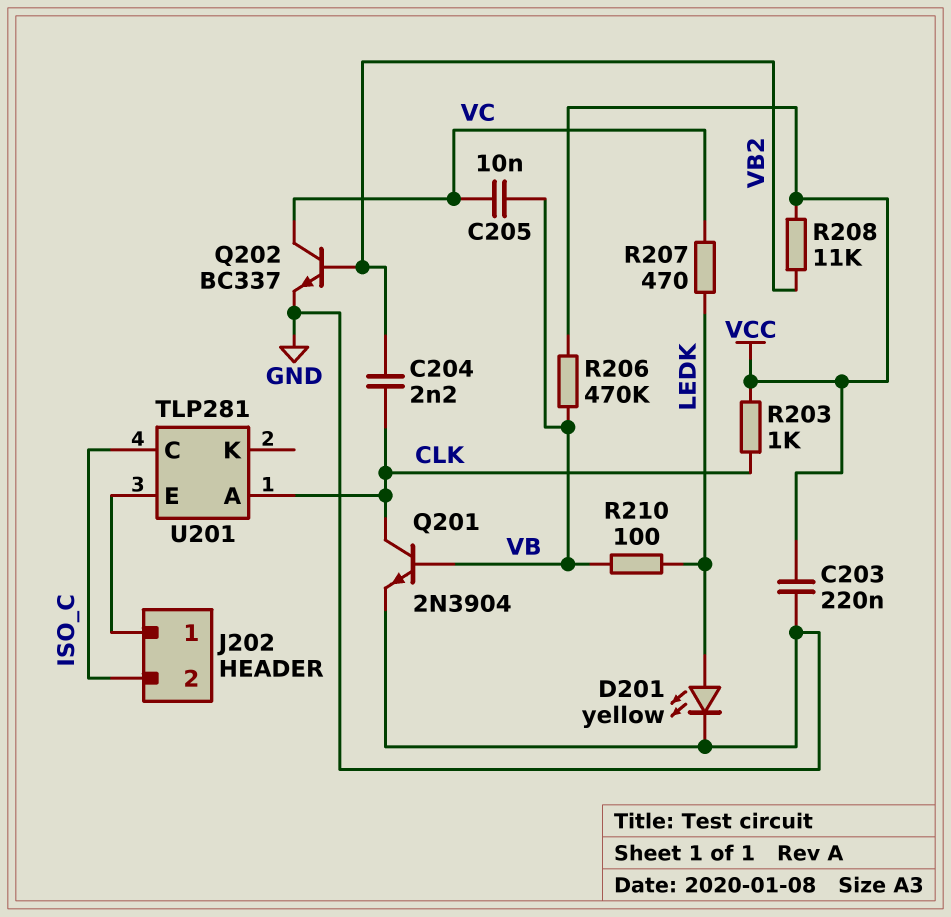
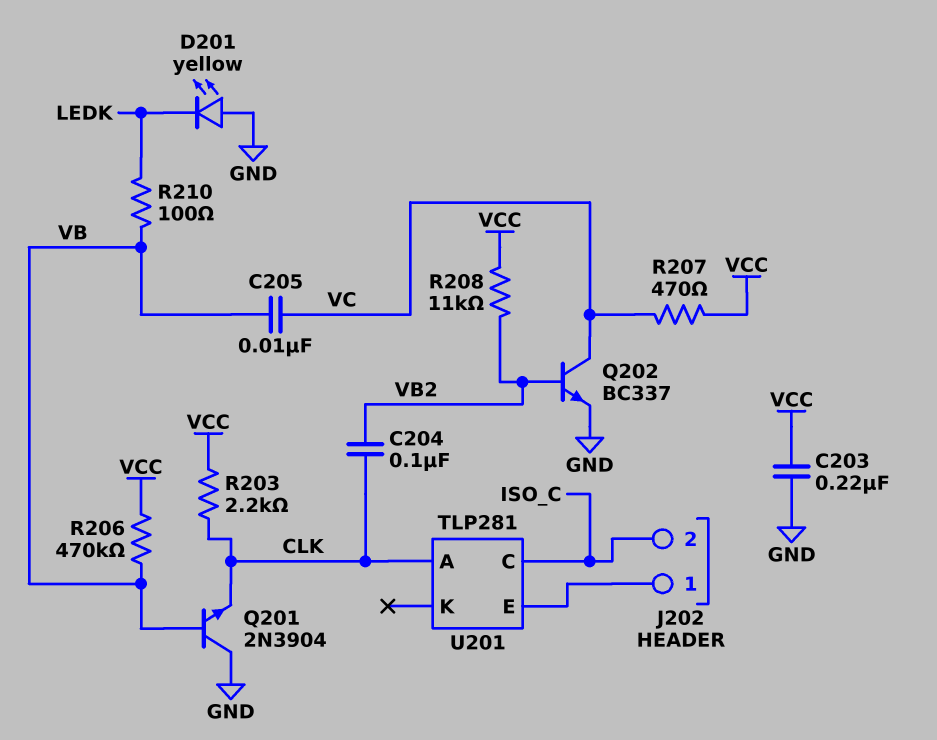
C204: 2.2nF (CLK, VB2) -> 100nF (CLK, VB2)
D201: LED yellow (A LEDK, K GND) -> LED yellow (A GND, K LEDK)
Q201: NPN 2N3904 (B VB, C CLK, E GND) -> NPN 2N3904 (B VB, C GND, E CLK)
R203: 1k (CLK, VCC) -> 2.2k (CLK, VCC)
R207: 470 (LEDK, VC) -> 470 (VC, VCC)

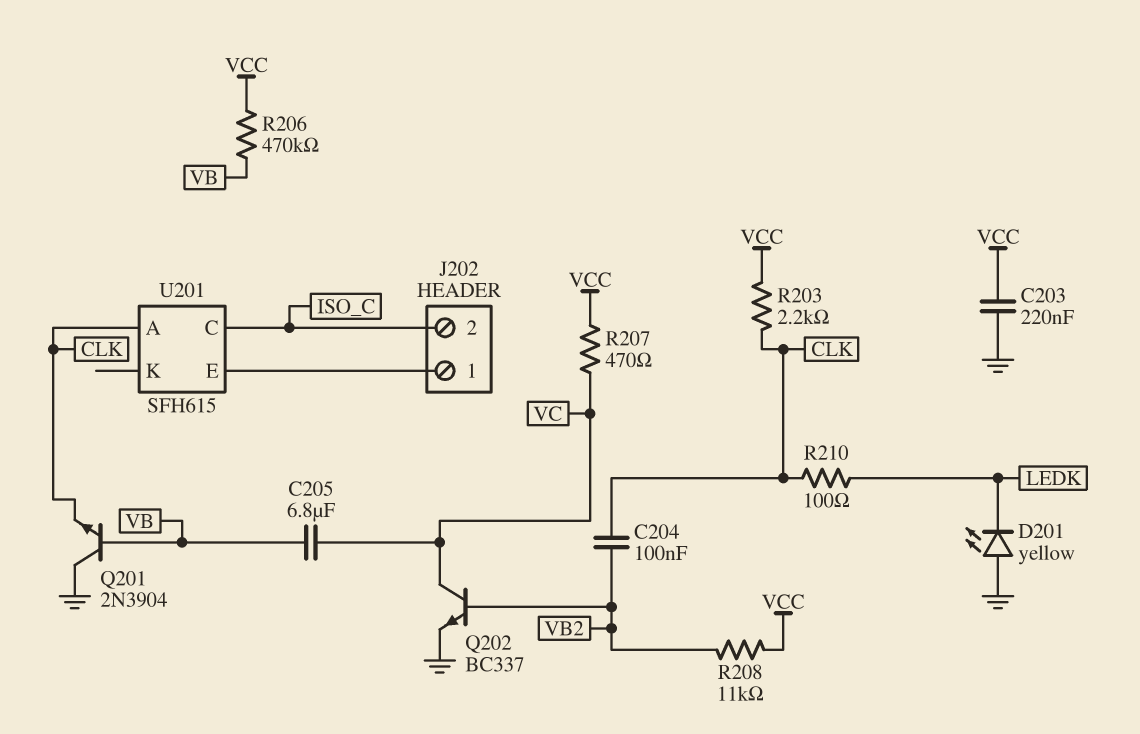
C205: 10nF (VB, VC) -> 6.8uF (VB, VC)
R210: 100 (LEDK, VB) -> 100 (CLK, LEDK)
U201: TLP281 -> SFH615

